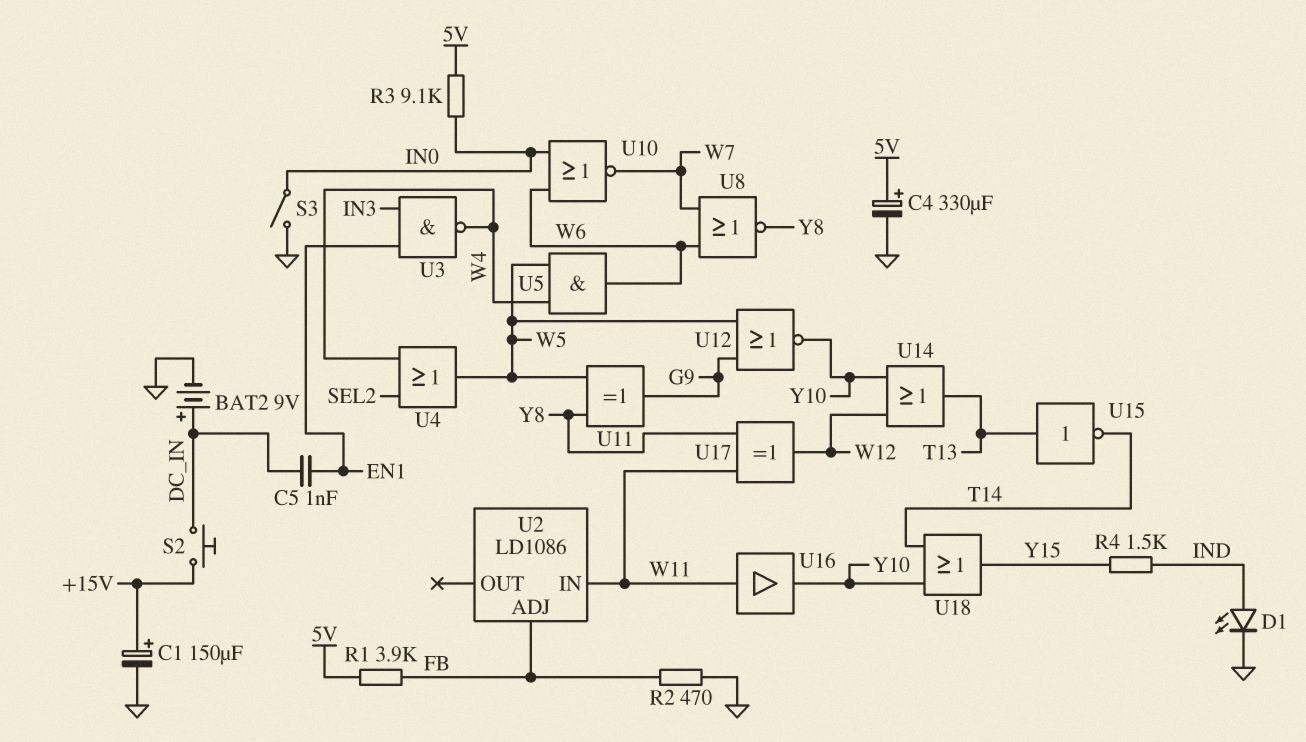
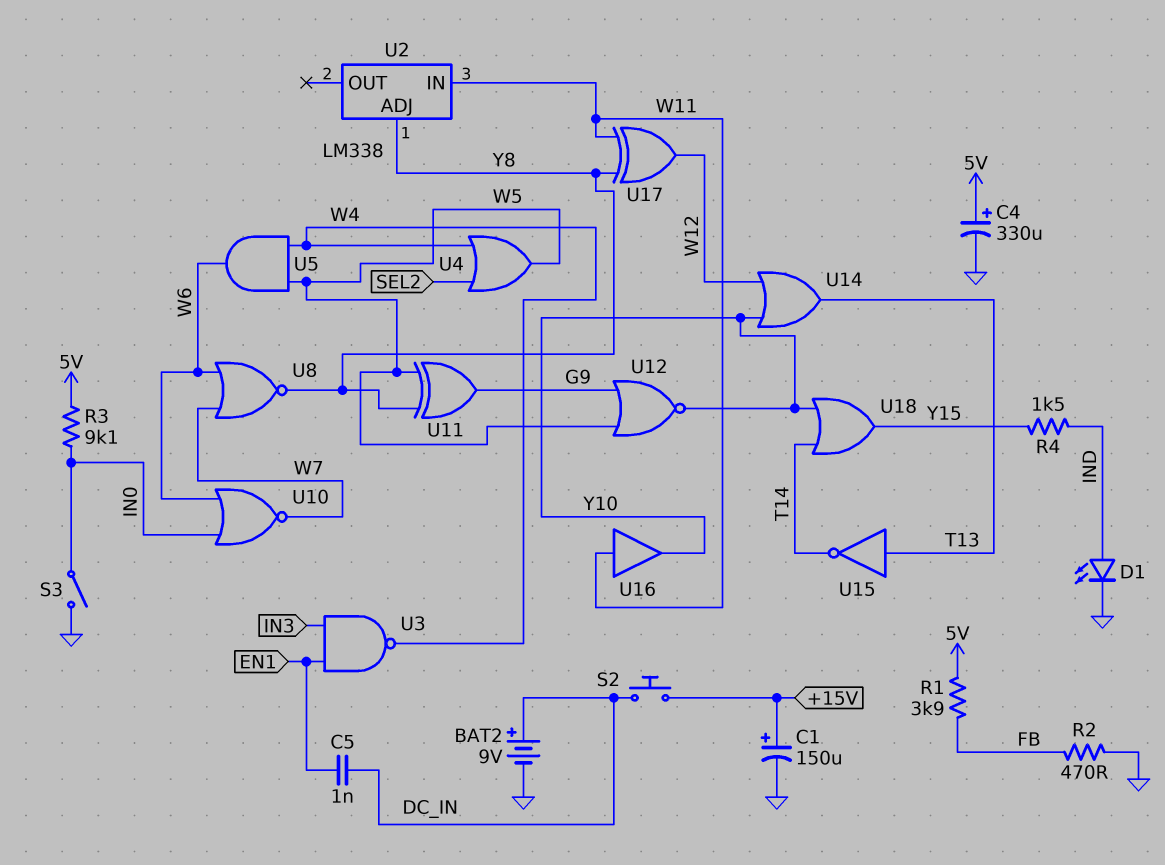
U2: LD1086 -> LM338
U2 pin ADJ: FB -> Y8

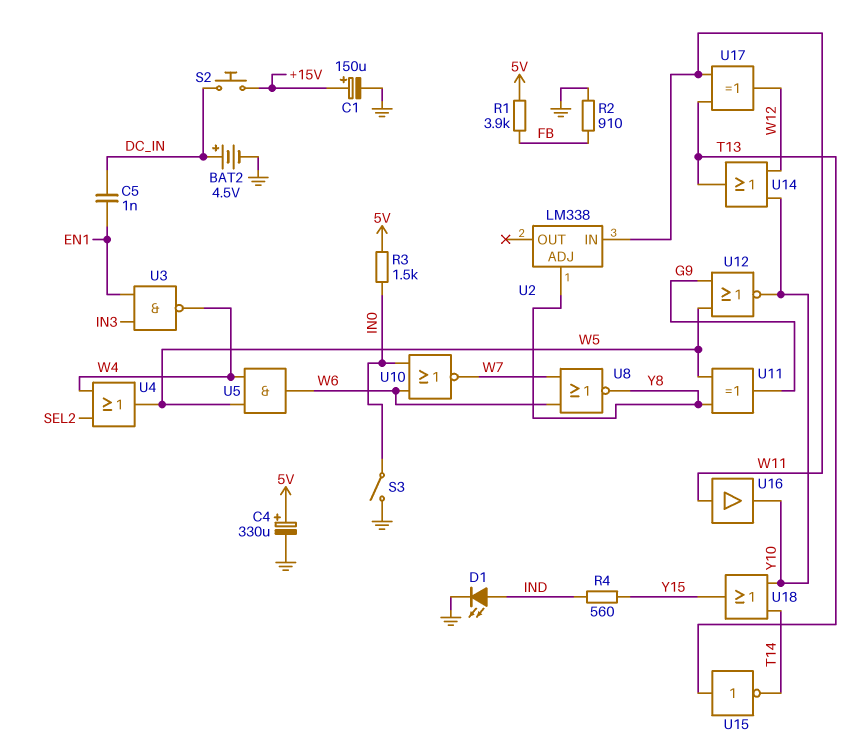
BAT2: 9V (plus DC_IN, minus GND) -> 4.5V (plus DC_IN, minus GND)
R2: 470 (FB, GND) -> 910 (FB, GND)
R3: 9.1k (5V, IN0) -> 1.5k (5V, IN0)
R4: 1.5k (IND, Y15) -> 560 (IND, Y15)
U17: XOR (in W11, in Y8, out W12) -> XOR (in T13, in W11, out W12)

